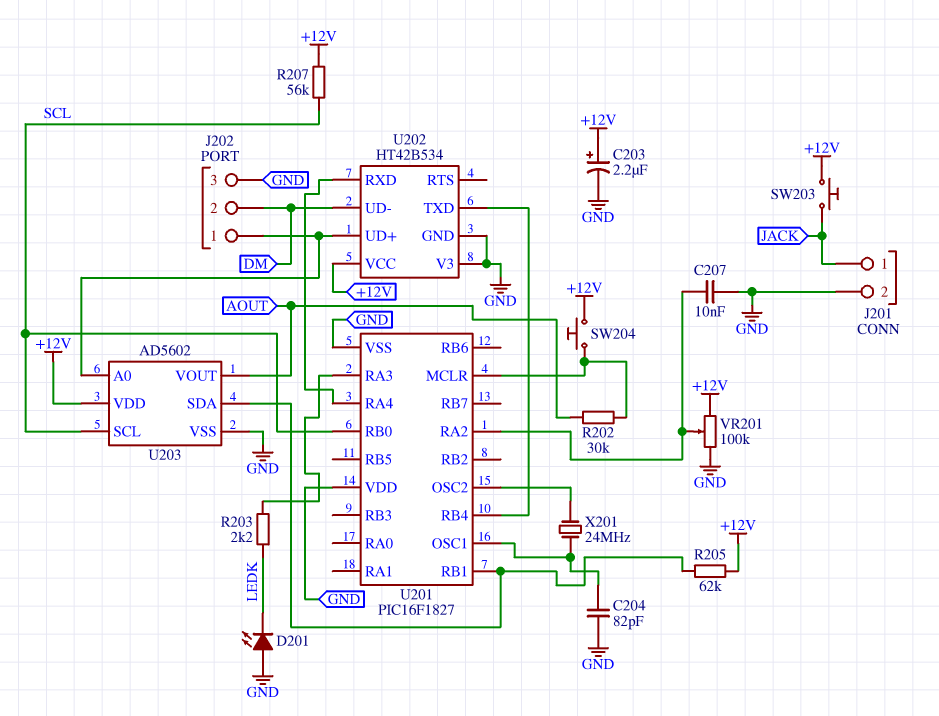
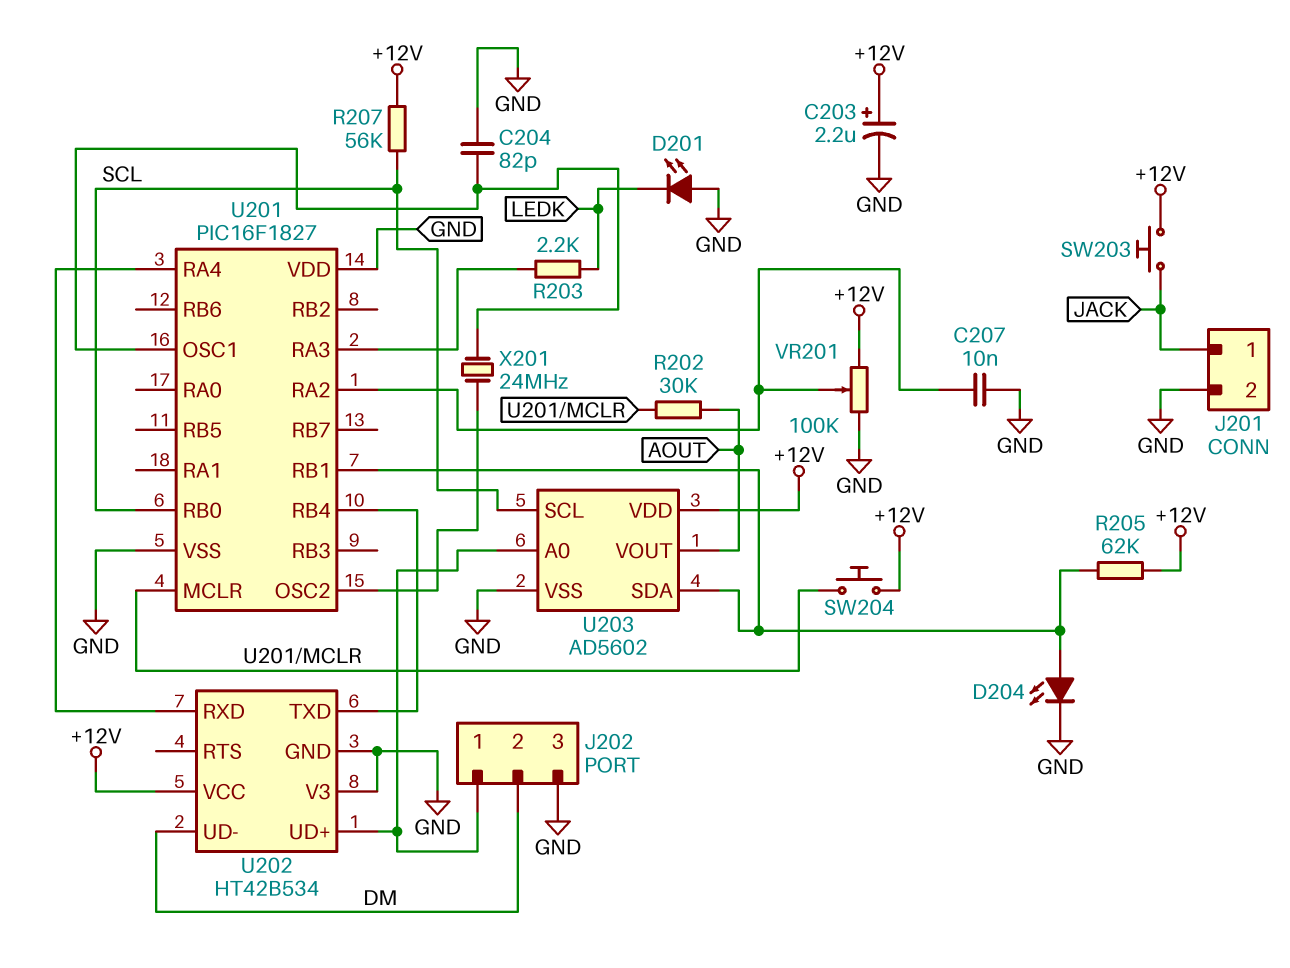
D204: none -> LED (A U201/RB1, K GND)

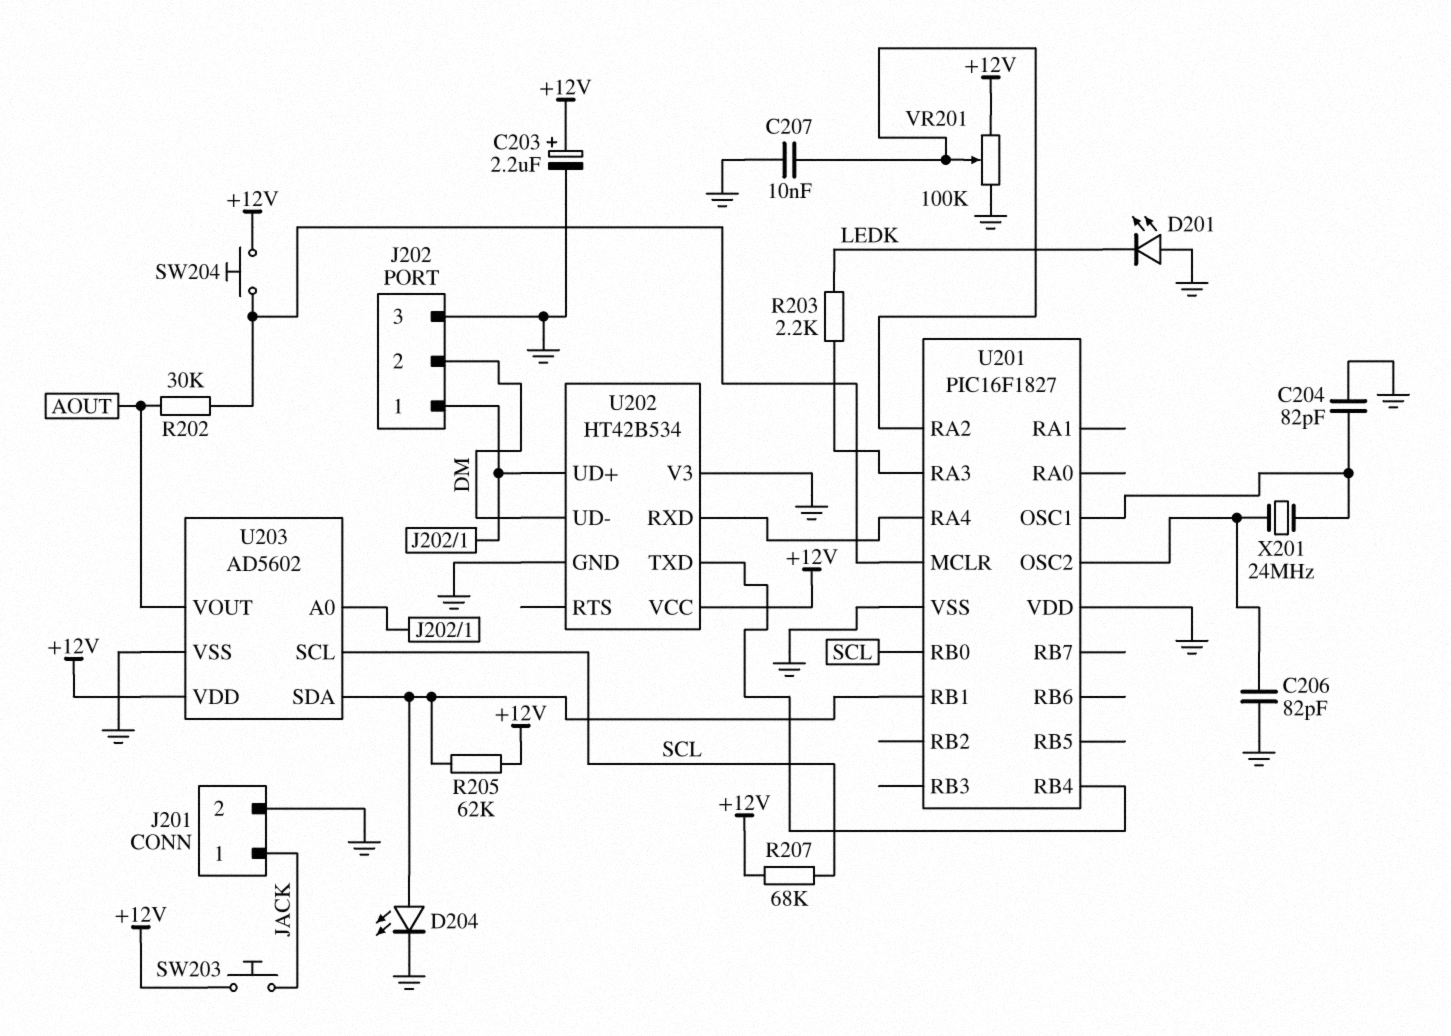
C206: none -> 82pF (GND, U201/OSC2)
R207: 56k (+12V, SCL) -> 68k (+12V, SCL)

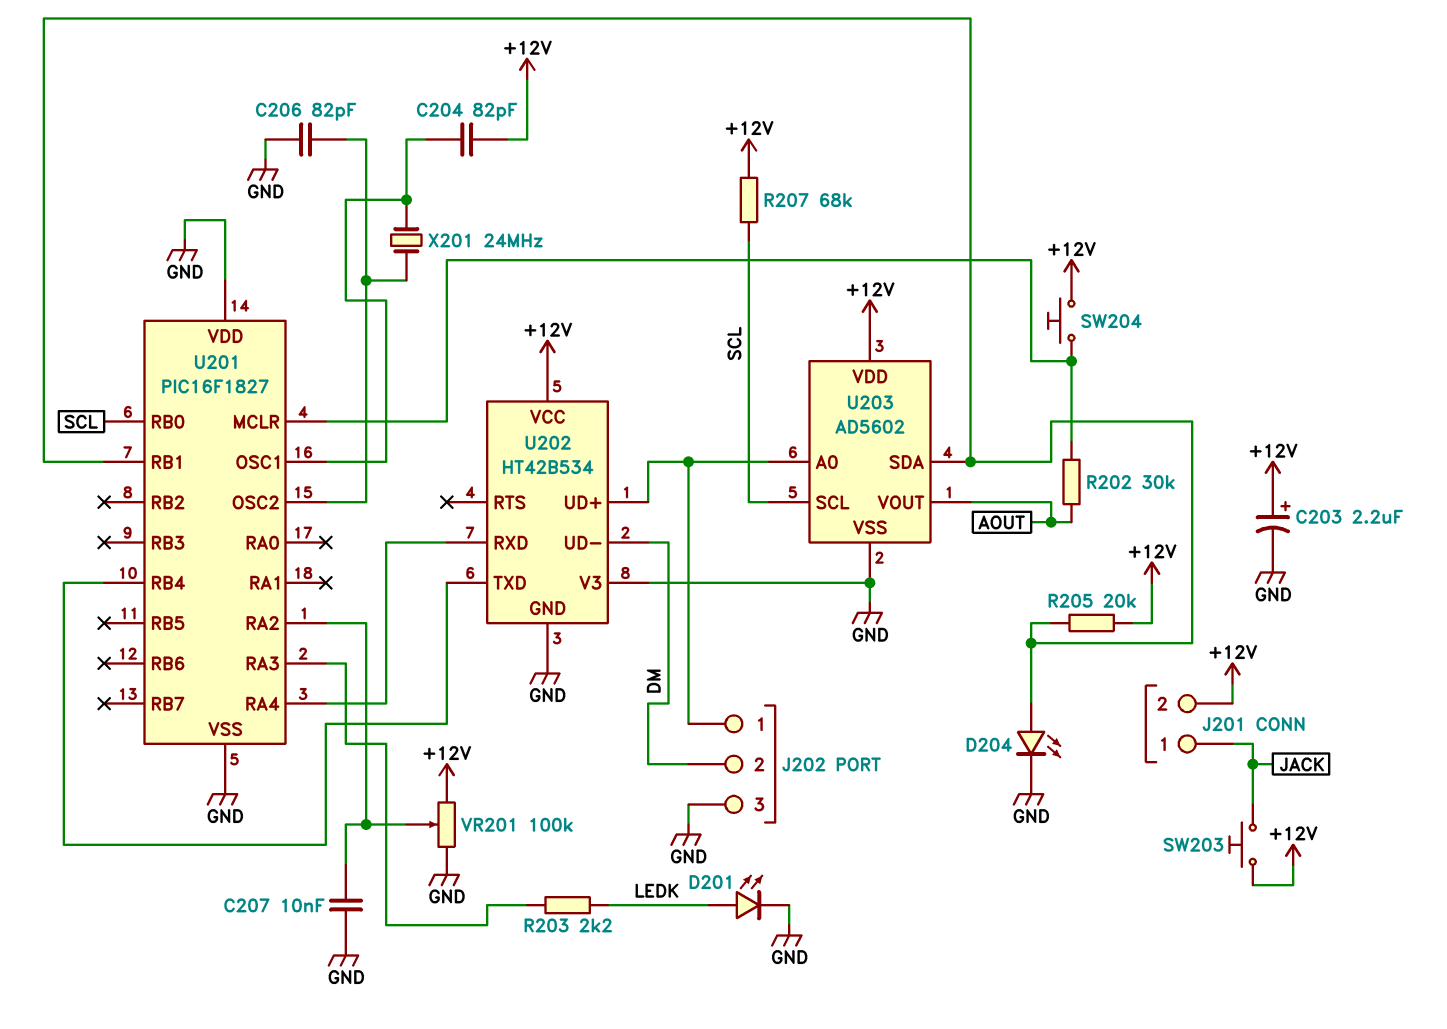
C204: 82pF (GND, U201/OSC1) -> 82pF (+12V, U201/OSC1)
D201: LED (A GND, K LEDK) -> LED (A LEDK, K GND)
J201 pin 2: GND -> +12V
R205: 62k (+12V, U201/RB1) -> 20k (+12V, U201/RB1)

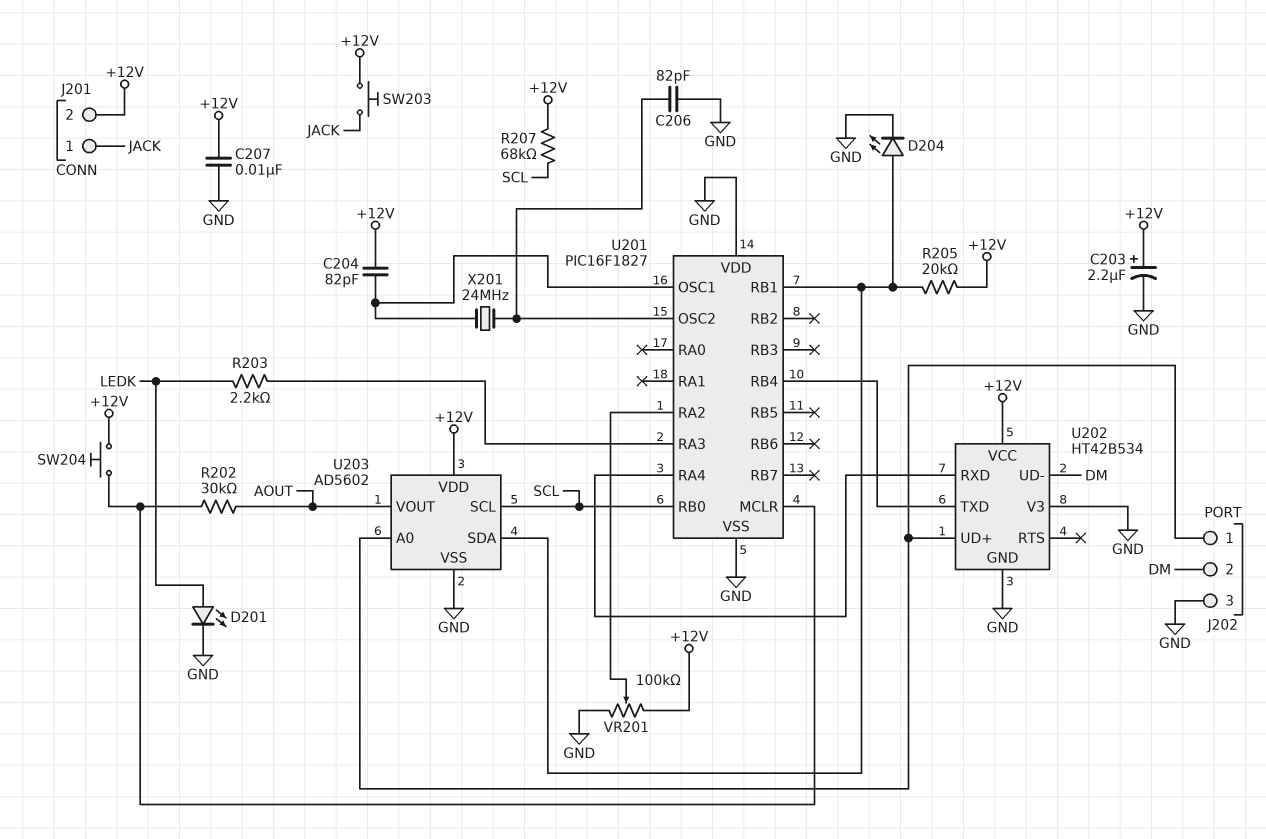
C207: 10nF (GND, U201/RA2) -> 10nF (+12V, GND)

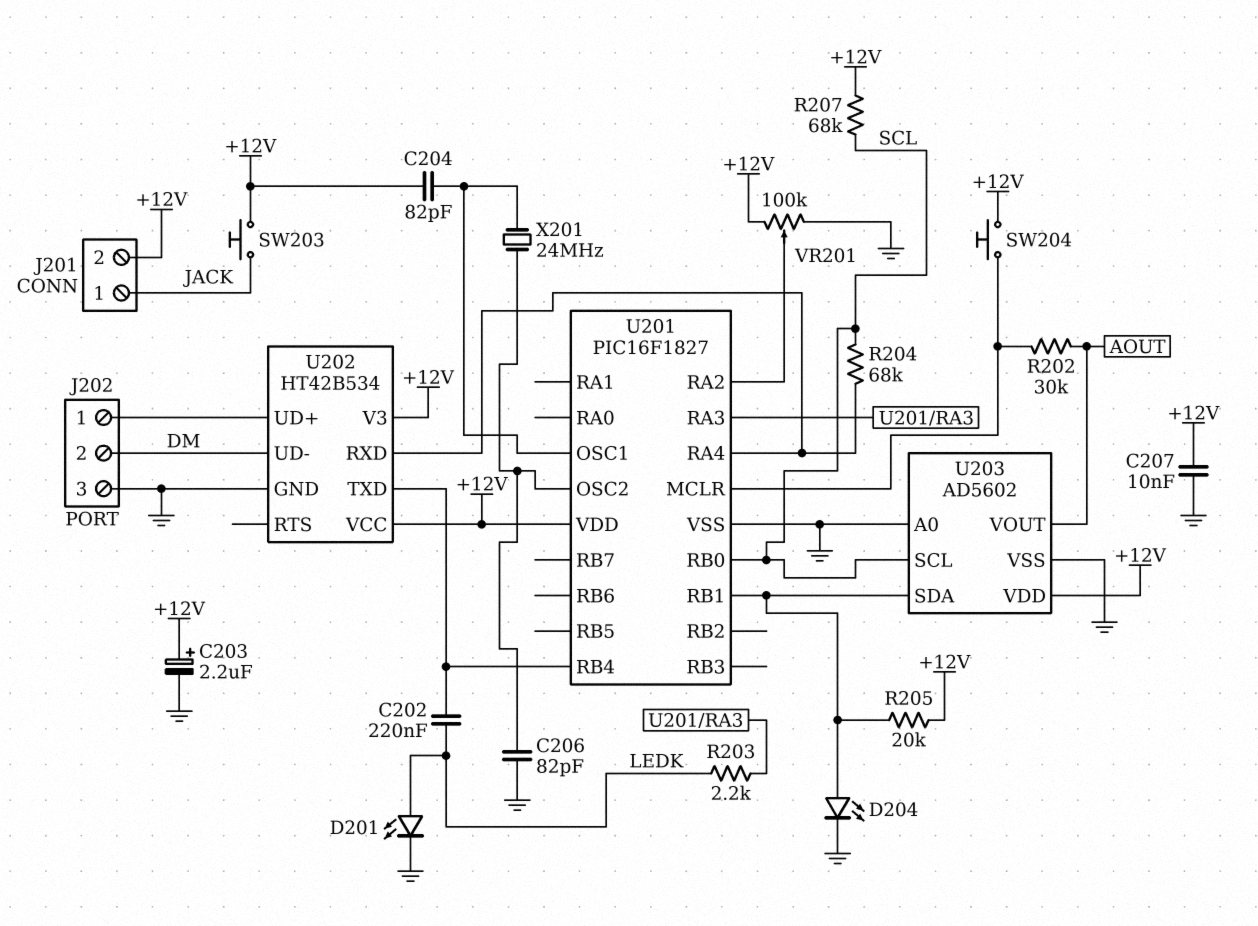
C202: none -> 220nF (LEDK, U201/RB4)
R204: none -> 68k (SCL, U201/RA4)
U201 pin VDD: GND -> +12V
U202 pin V3: GND -> +12V
U203 pin A0: J202/1 -> GND

